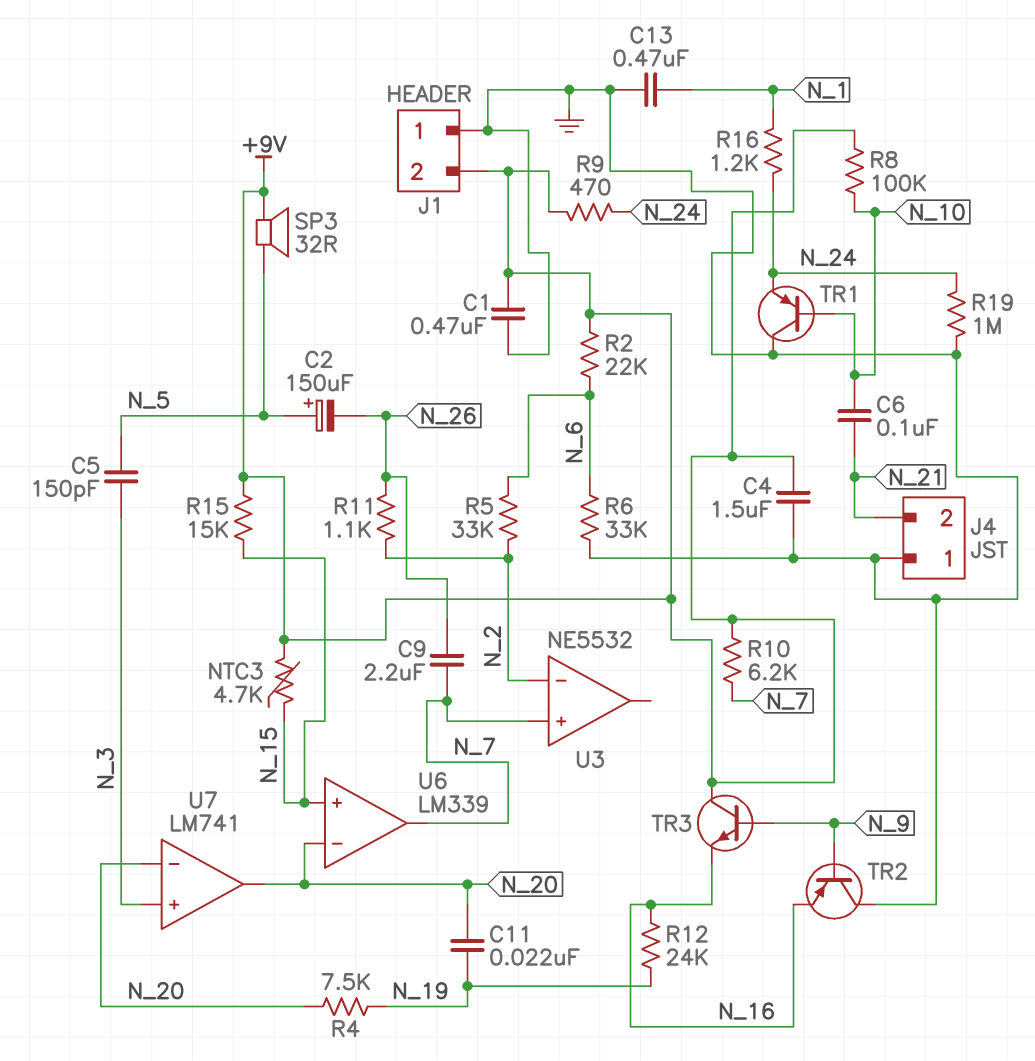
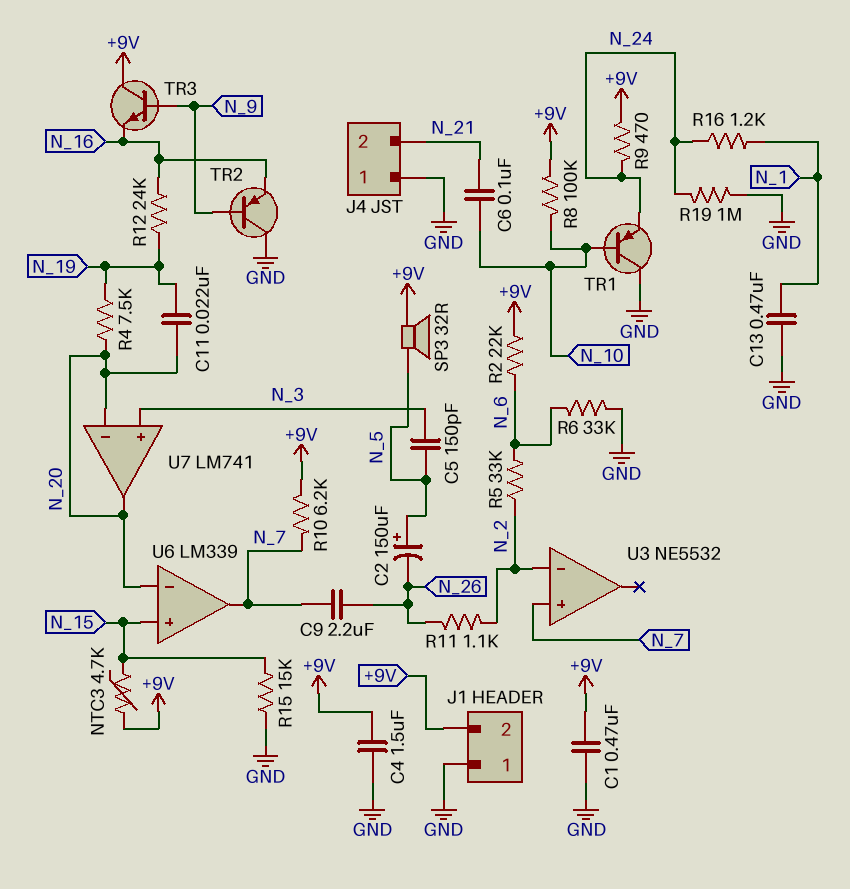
R15: 15k (+9V, N_15) -> 15k (GND, N_15)

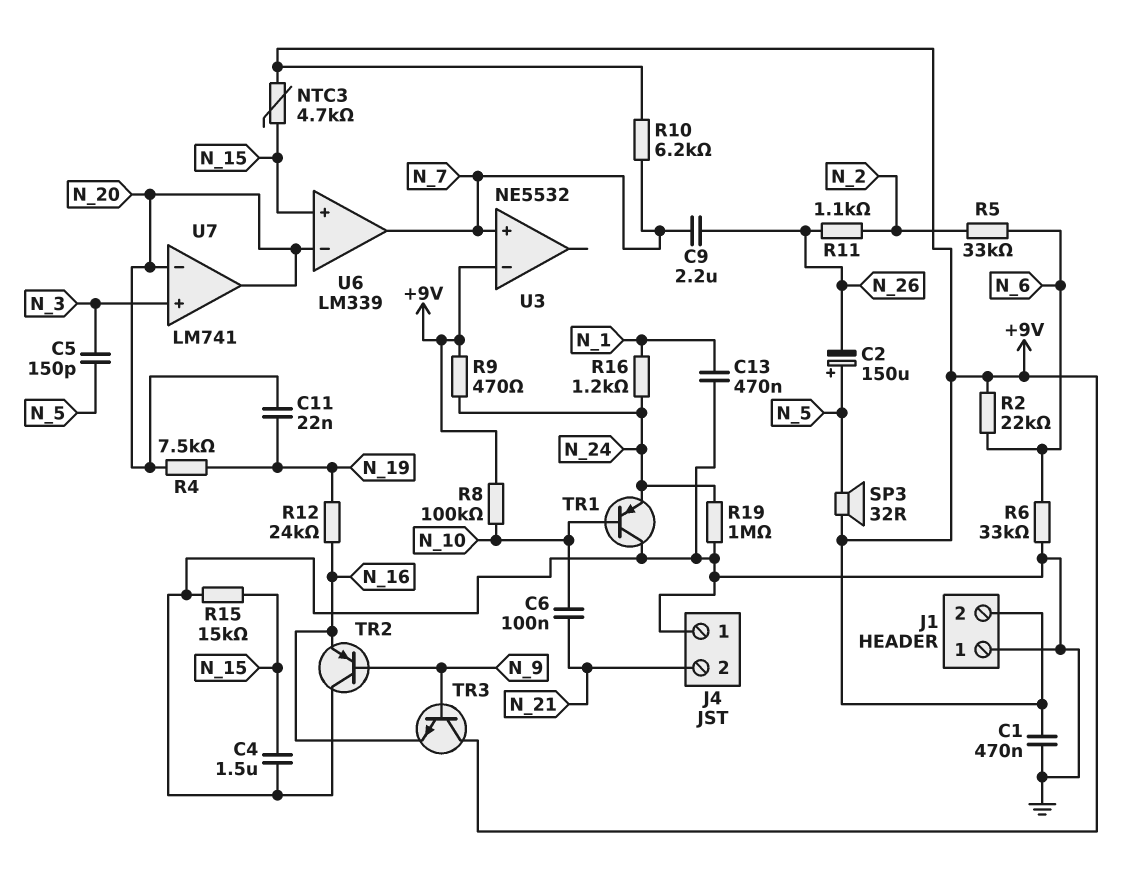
C4: 1.5uF (+9V, GND) -> 1.5uF (GND, N_15)
U3 pin in-: N_2 -> +9V

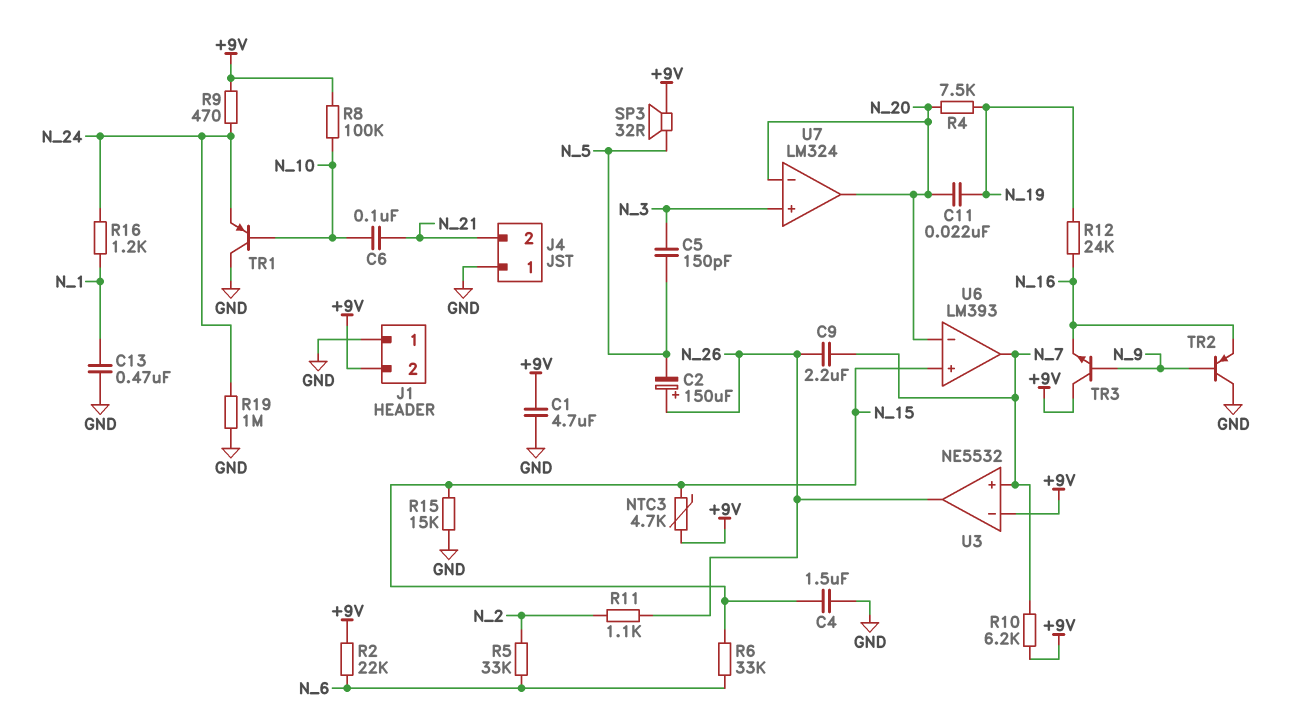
C1: 470nF (+9V, GND) -> 4.7uF (+9V, GND)
C2: 150uF (plus N_5, minus N_26) -> 150uF (plus N_26, minus N_5)
R6: 33k (GND, N_6) -> 33k (N_6, N_15)
U3 pin out: none -> N_26
U6: LM339 -> LM393
U7: LM741 -> LM324

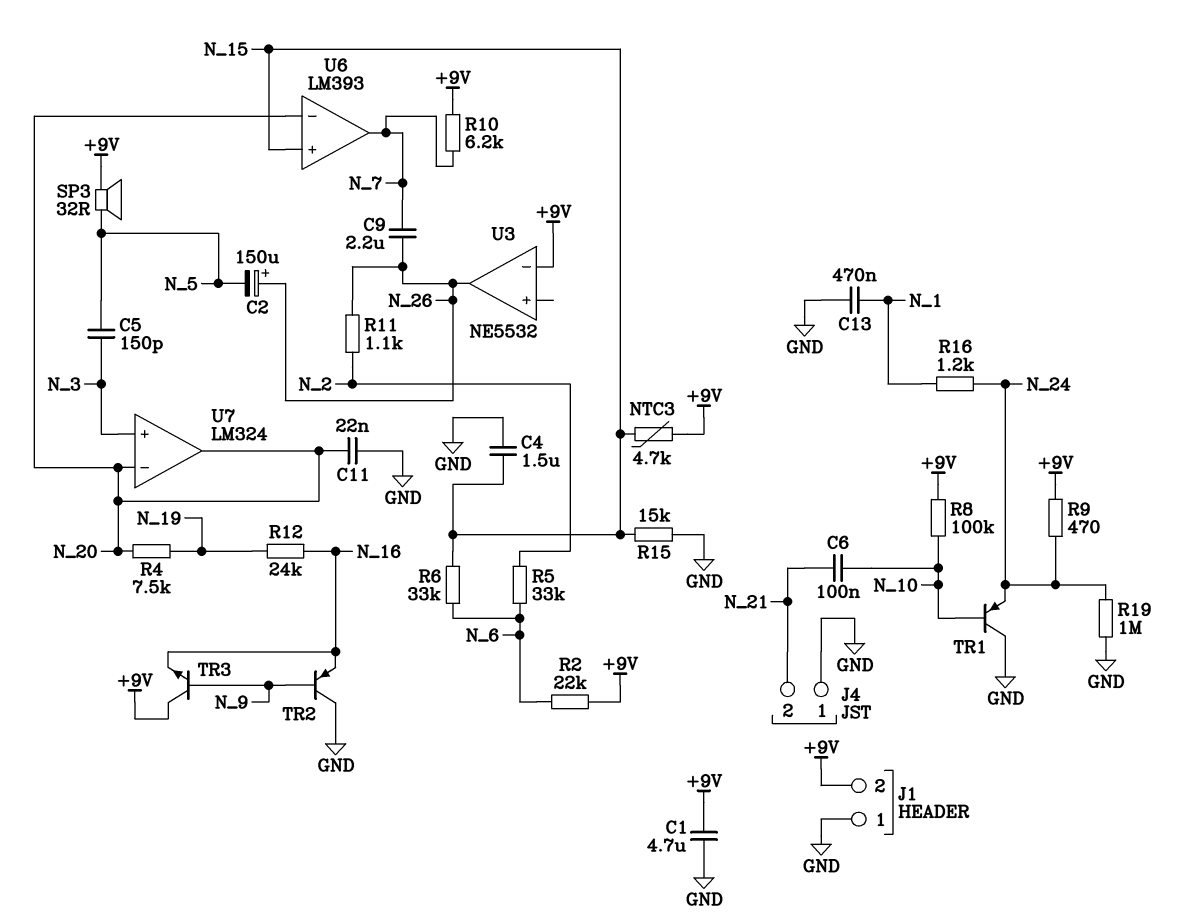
C11: 22nF (N_19, N_20) -> 22nF (GND, N_20)
U3 pin in+: N_7 -> none

